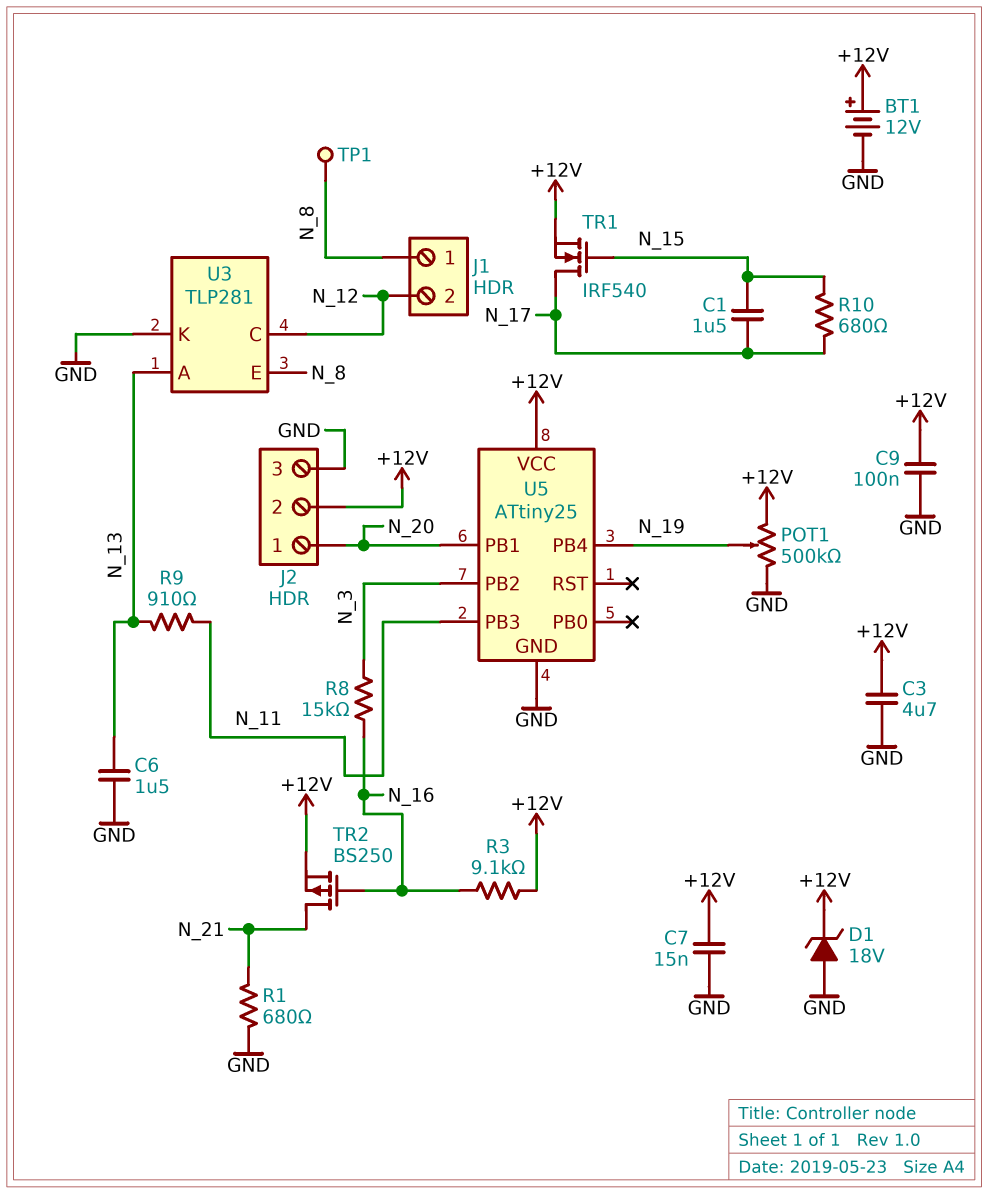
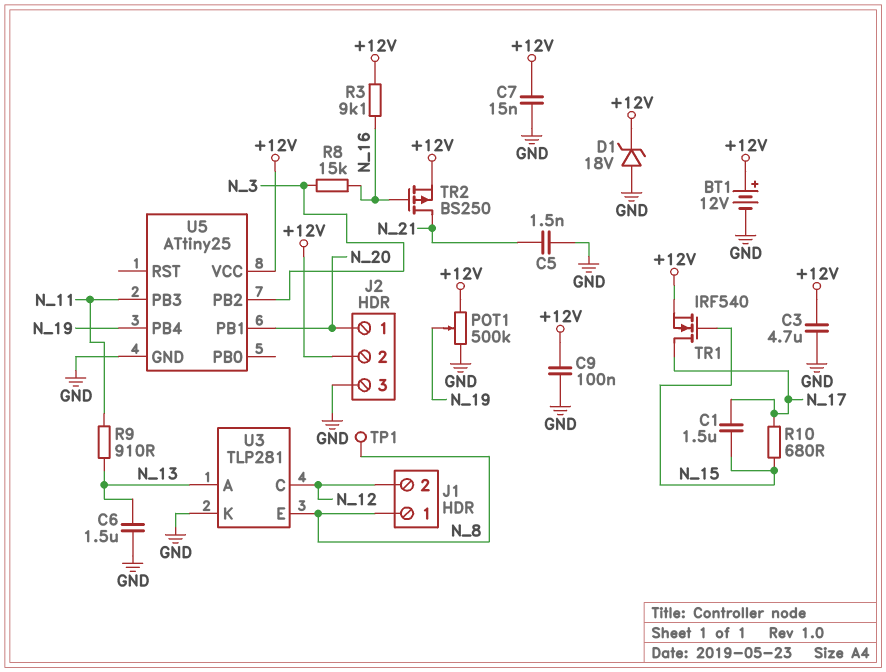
C5: none -> 1.5nF (GND, N_21)
R1: 680 (GND, N_21) -> none

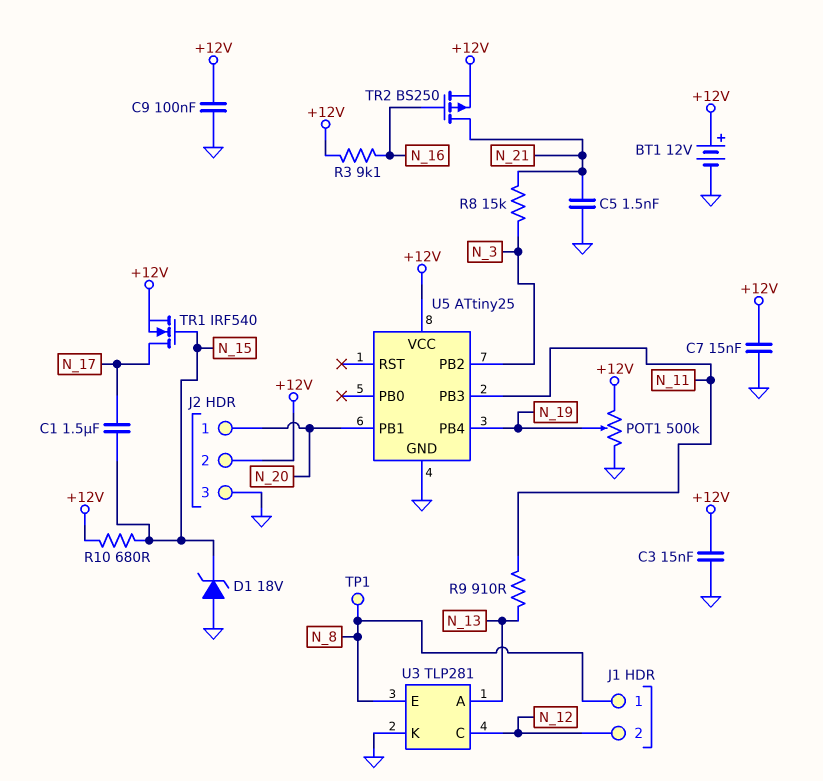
C3: 4.7uF (+12V, GND) -> 15nF (+12V, GND)
C6: 1.5uF (GND, N_13) -> none
D1: zener 18V (A GND, K +12V) -> zener 18V (A GND, K N_15)
R8: 15k (N_3, N_16) -> 15k (N_3, N_21)
R10: 680 (N_15, N_17) -> 680 (+12V, N_15)

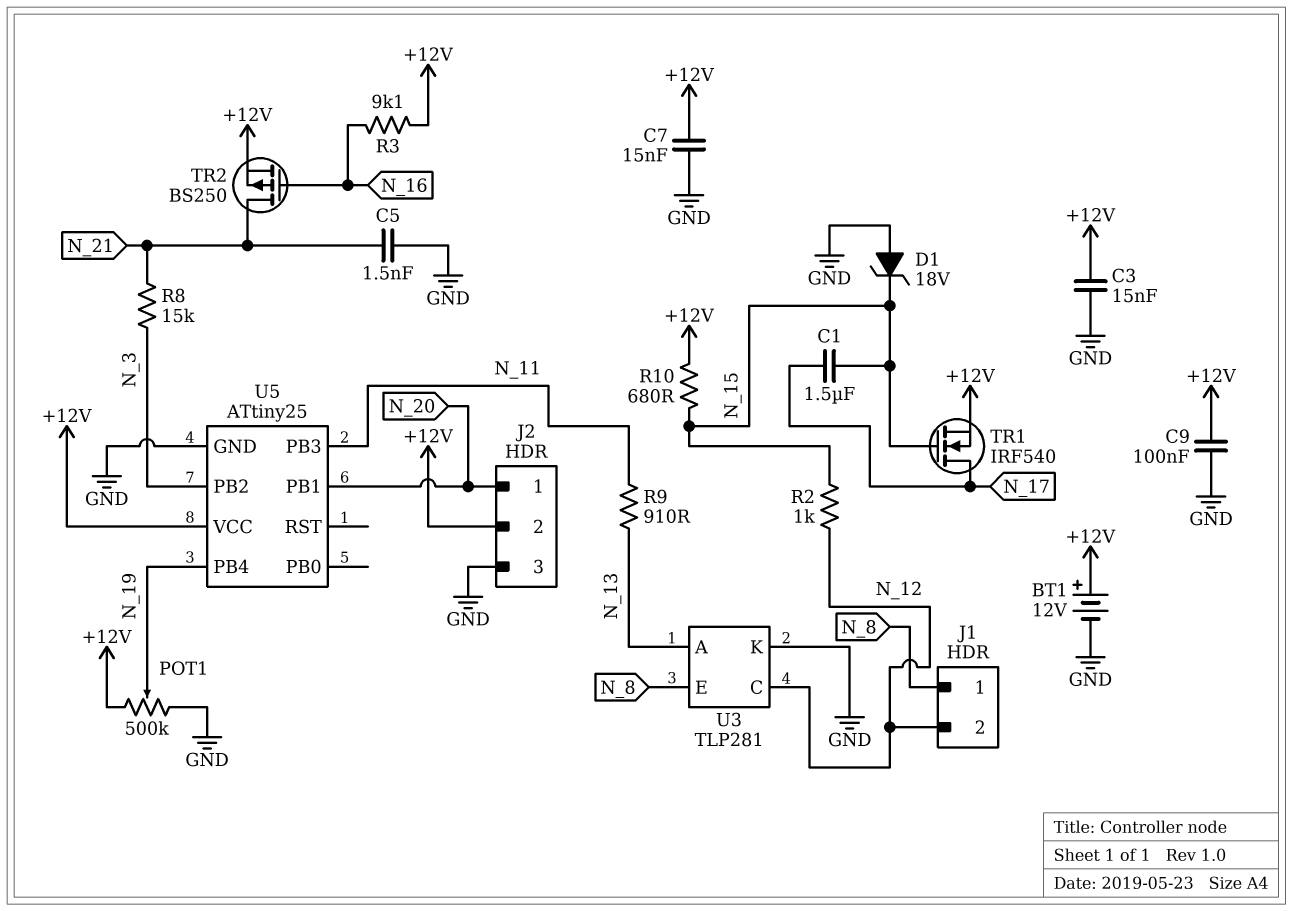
R2: none -> 1k (N_12, N_15)
TP1: test point (N_8) -> none

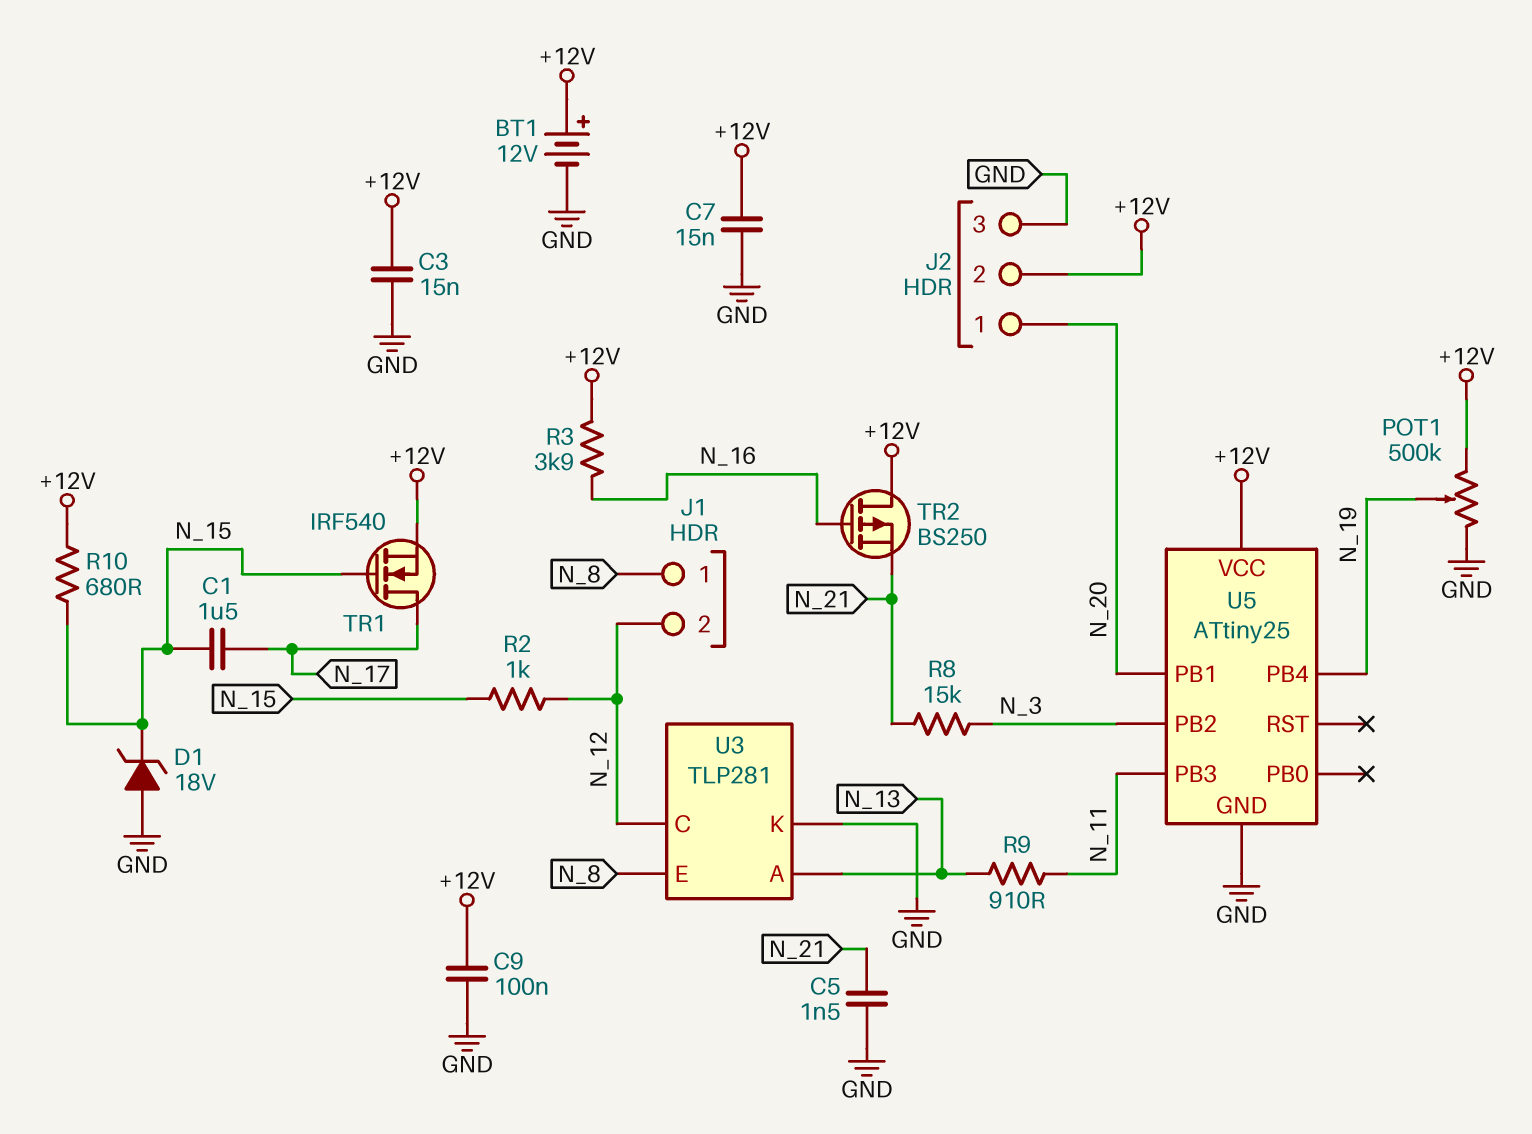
R3: 9.1k (+12V, N_16) -> 3.9k (+12V, N_16)
TR2: PMOS BS250 (G N_16, D N_21, S +12V) -> PMOS BS250 (G N_16, D +12V, S N_21)

